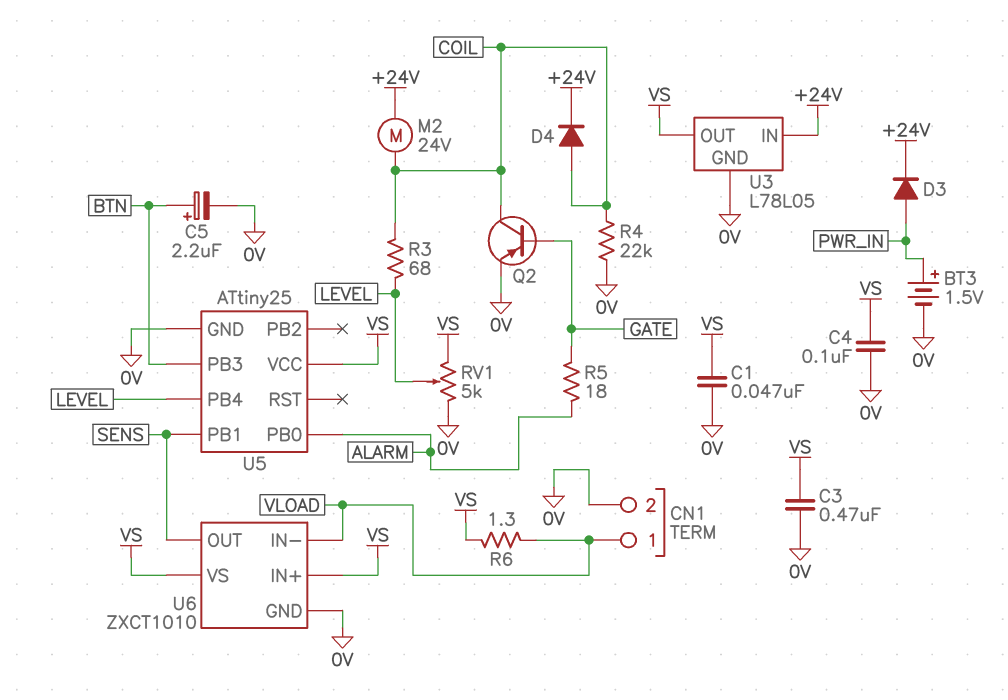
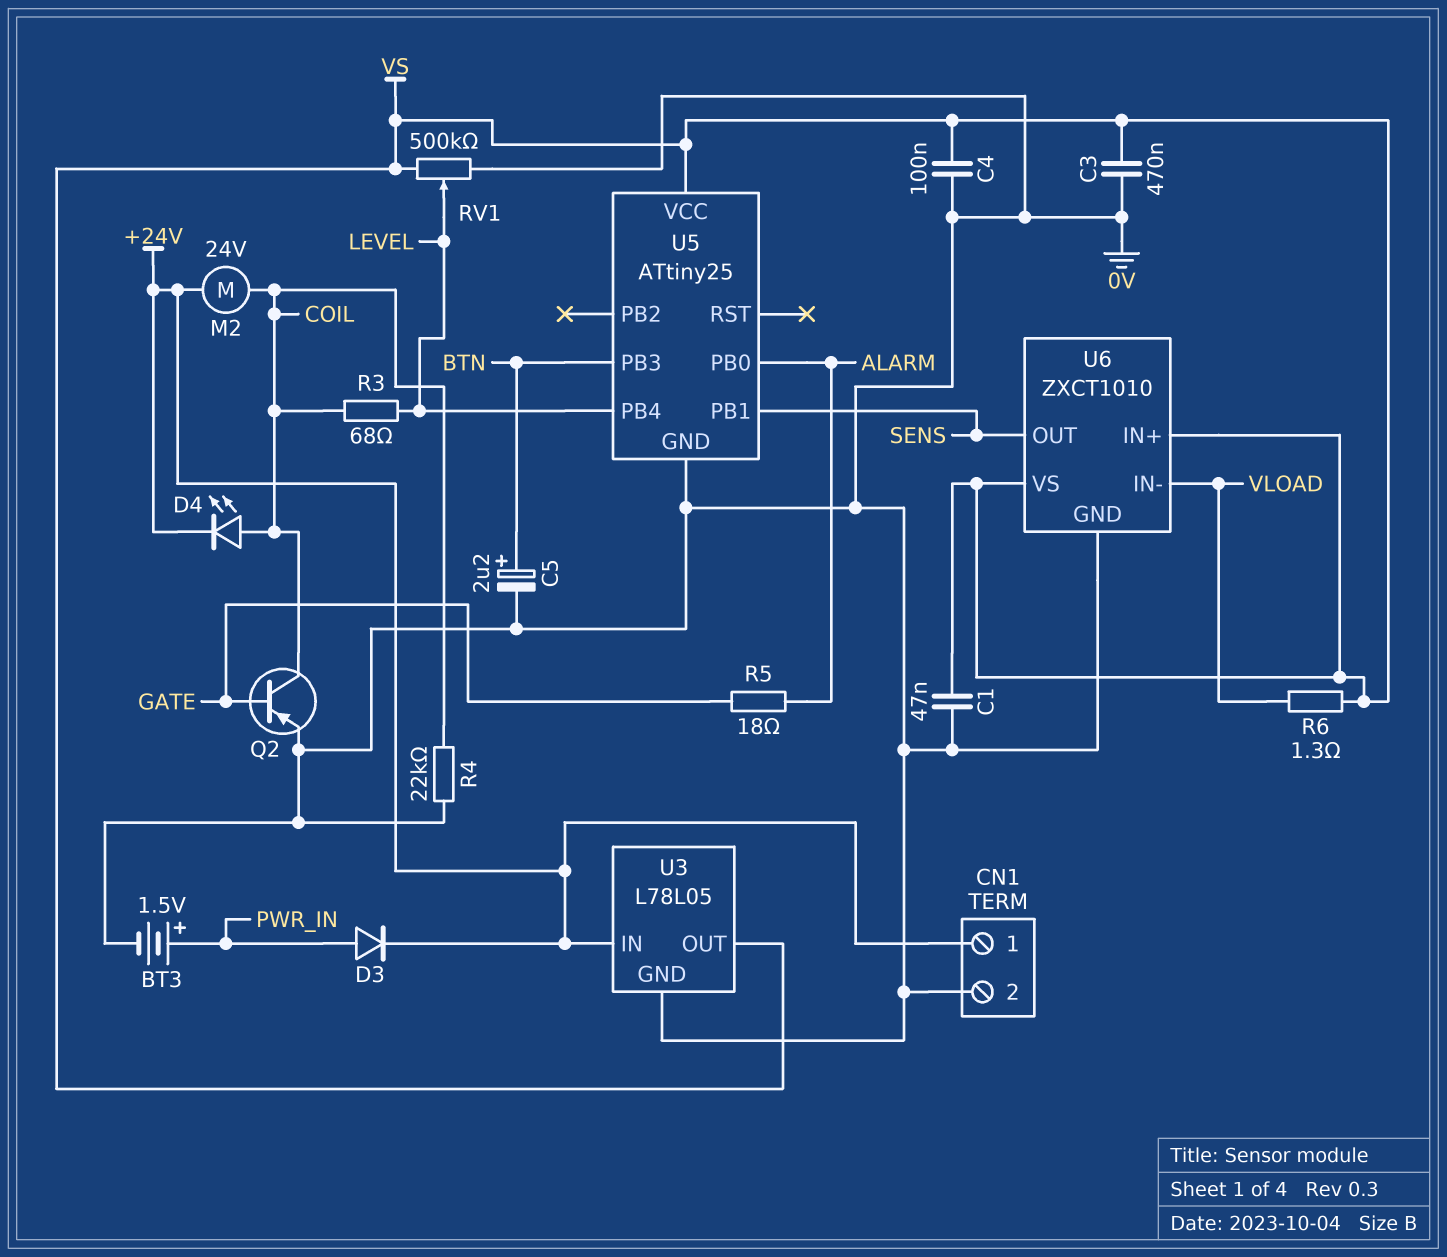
CN1 pin 1: VLOAD -> +24V
D4: diode (A COIL, K +24V) -> LED (A COIL, K +24V)
RV1: 5k (0V, VS, wiper LEVEL) -> 500k (0V, VS, wiper LEVEL)

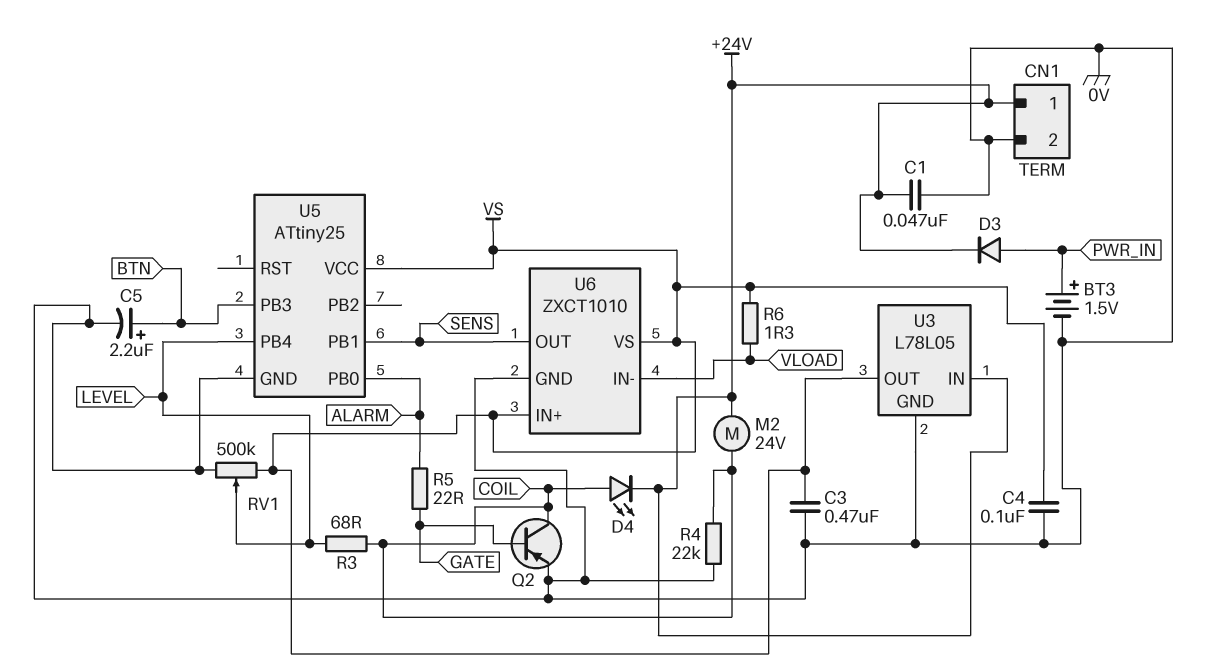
C1: 47nF (0V, VS) -> 47nF (+24V, 0V)
R5: 18 (ALARM, GATE) -> 22 (ALARM, GATE)

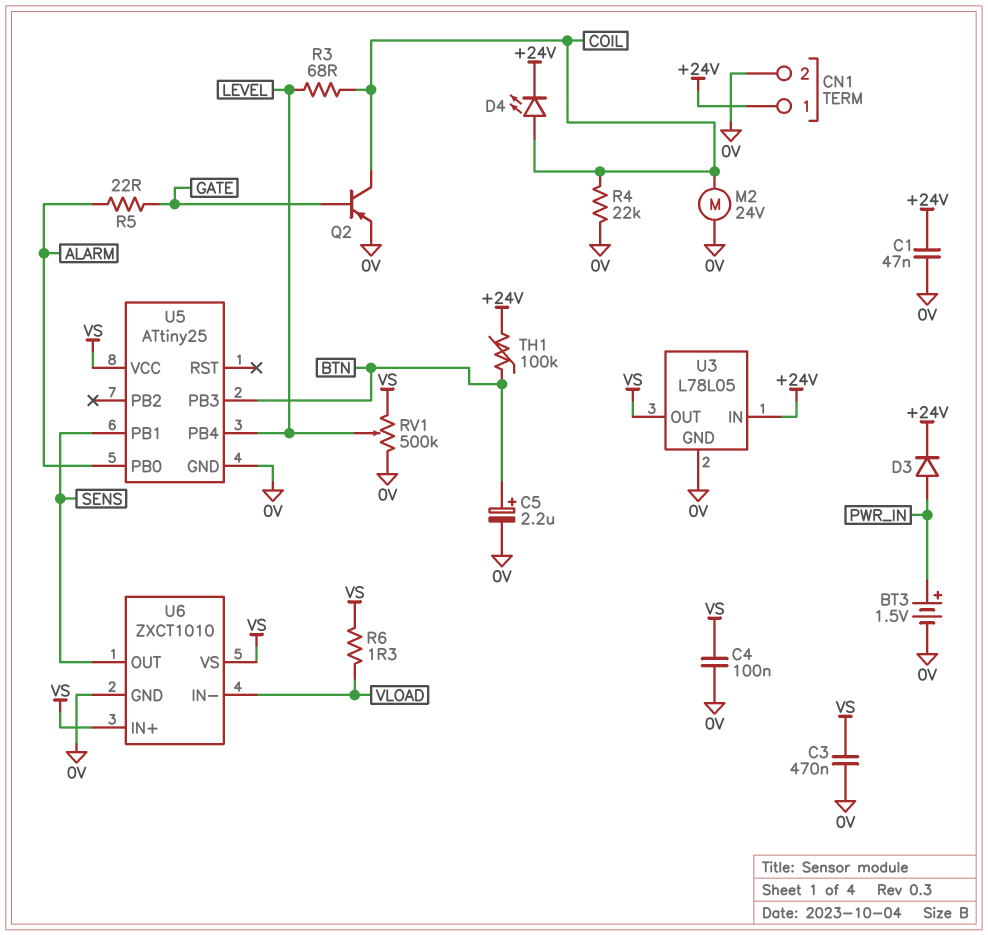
M2: motor 24V (+24V, COIL) -> motor 24V (0V, COIL)
TH1: none -> 100k (+24V, BTN)

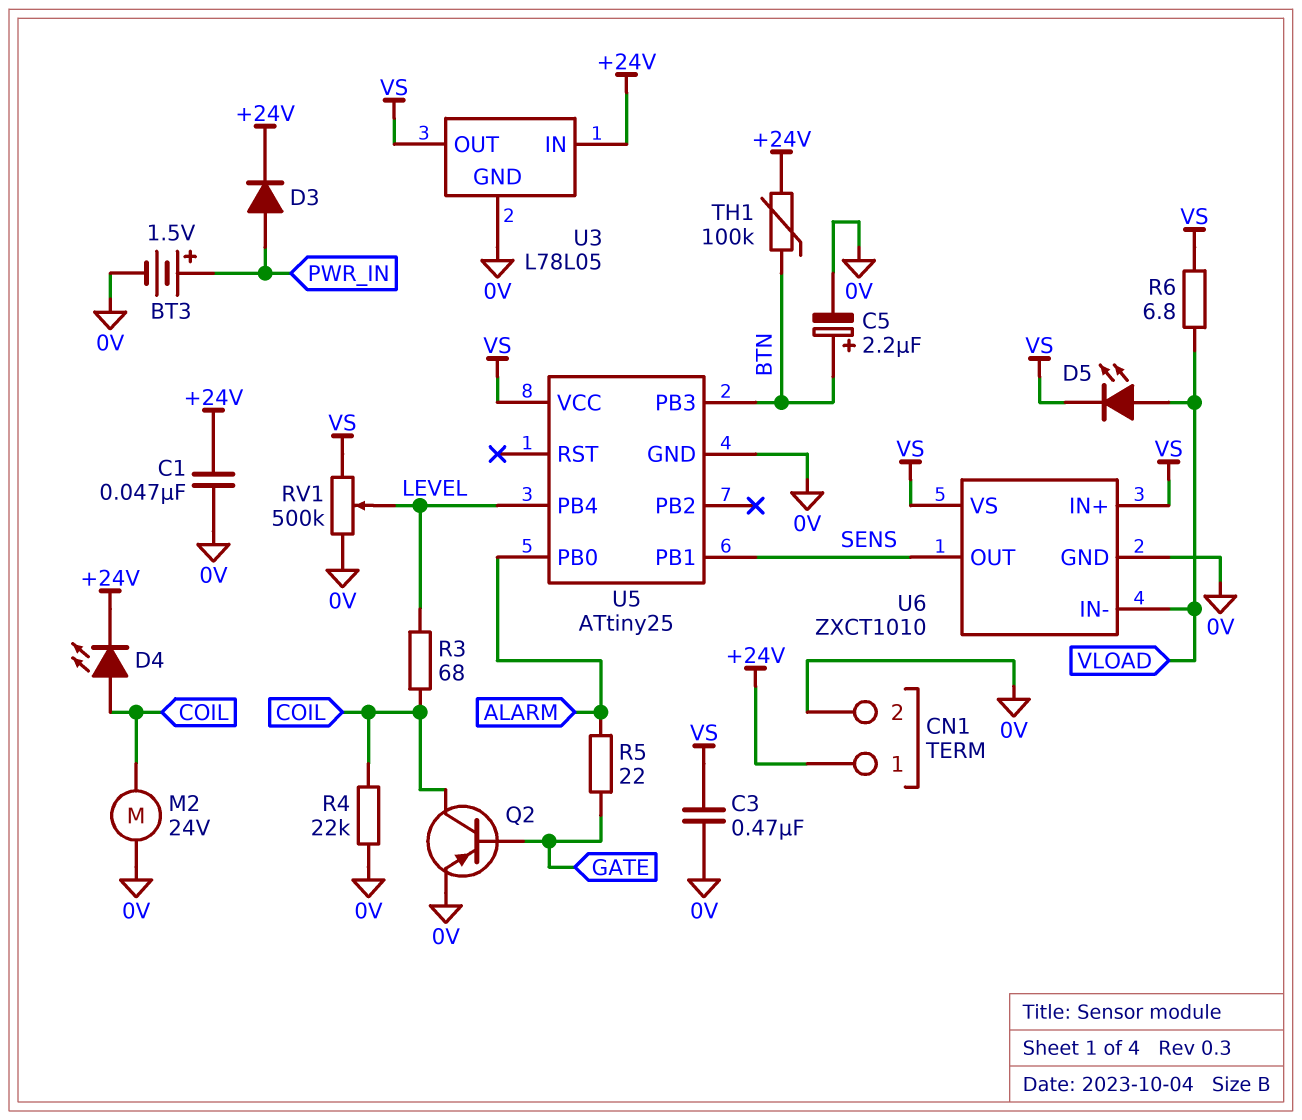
C4: 100nF (0V, VS) -> none
D5: none -> LED (A VLOAD, K VS)
R6: 1.3 (VLOAD, VS) -> 6.8 (VLOAD, VS)

